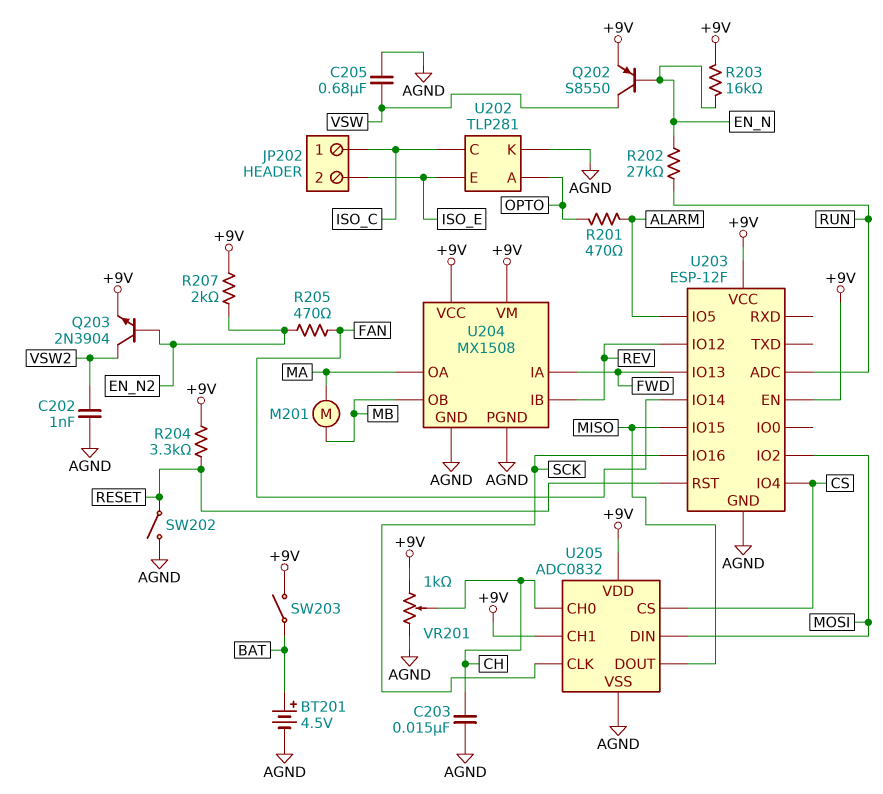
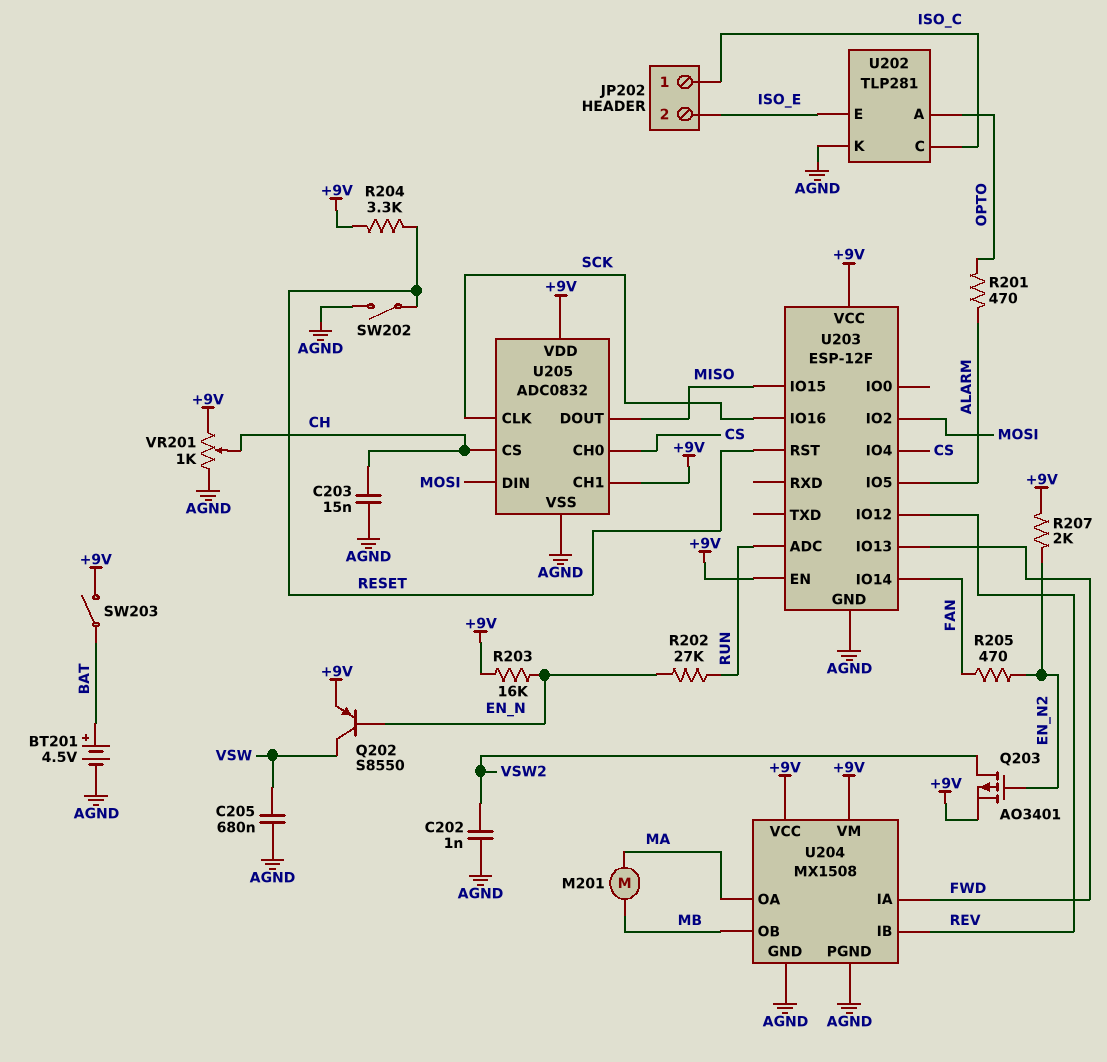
Q203: NPN 2N3904 (B EN_N2, C VSW2, E +9V) -> PMOS AO3401 (G EN_N2, D VSW2, S +9V)
U205 pin CH0: CH -> CS
U205 pin CS: CS -> CH

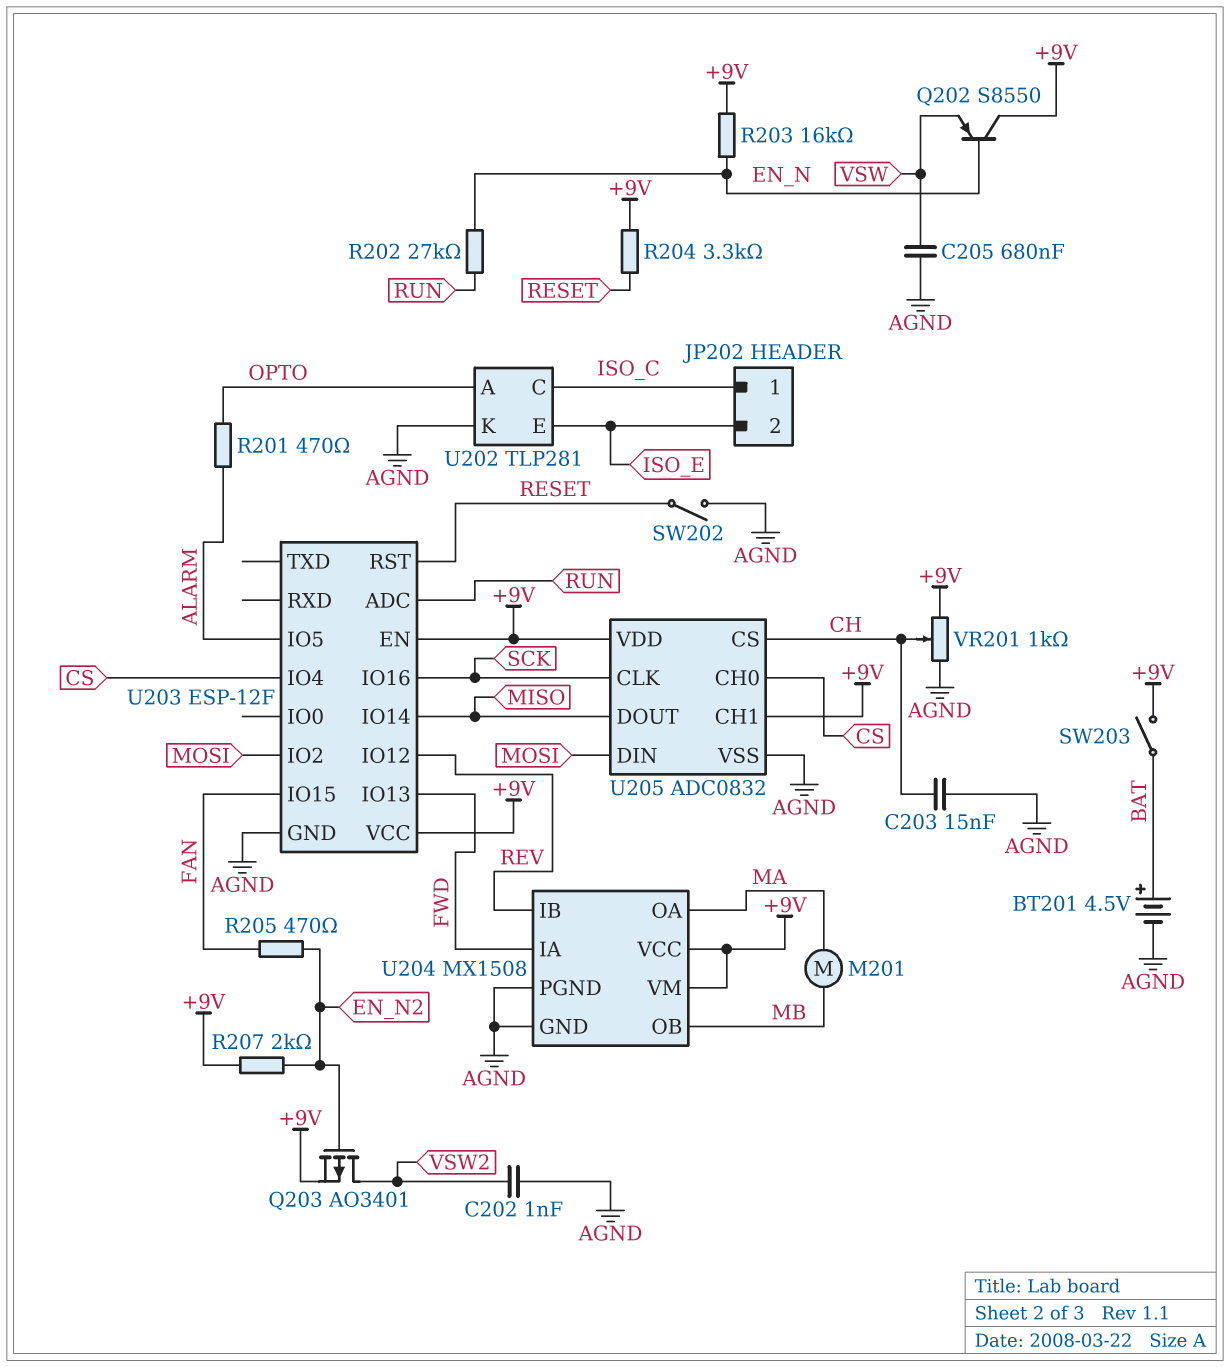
Q202: PNP S8550 (B EN_N, C VSW, E +9V) -> PNP S8550 (B EN_N, C +9V, E VSW)
U203 pin IO14: FAN -> MISO
U203 pin IO15: MISO -> FAN

